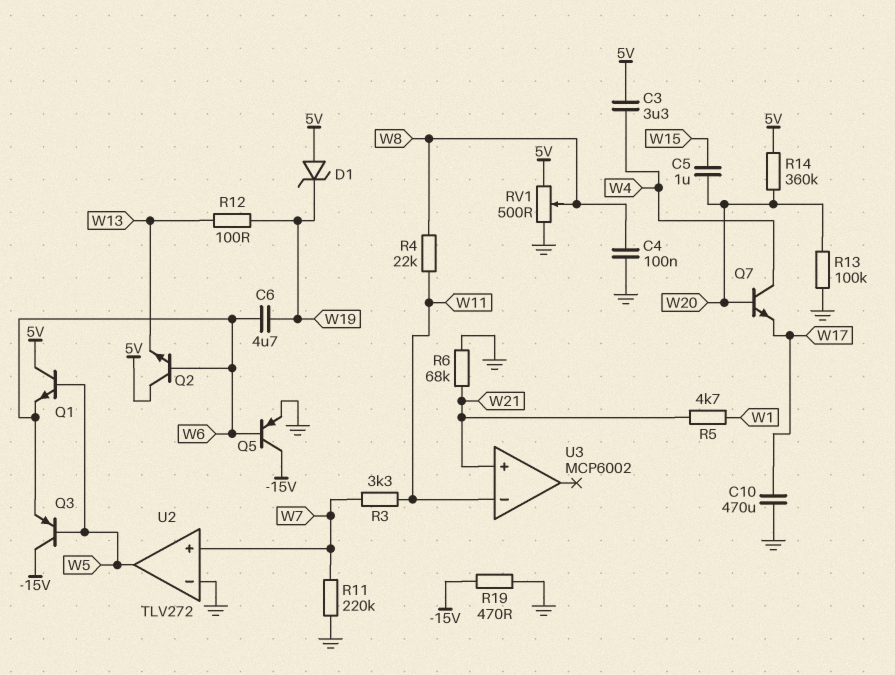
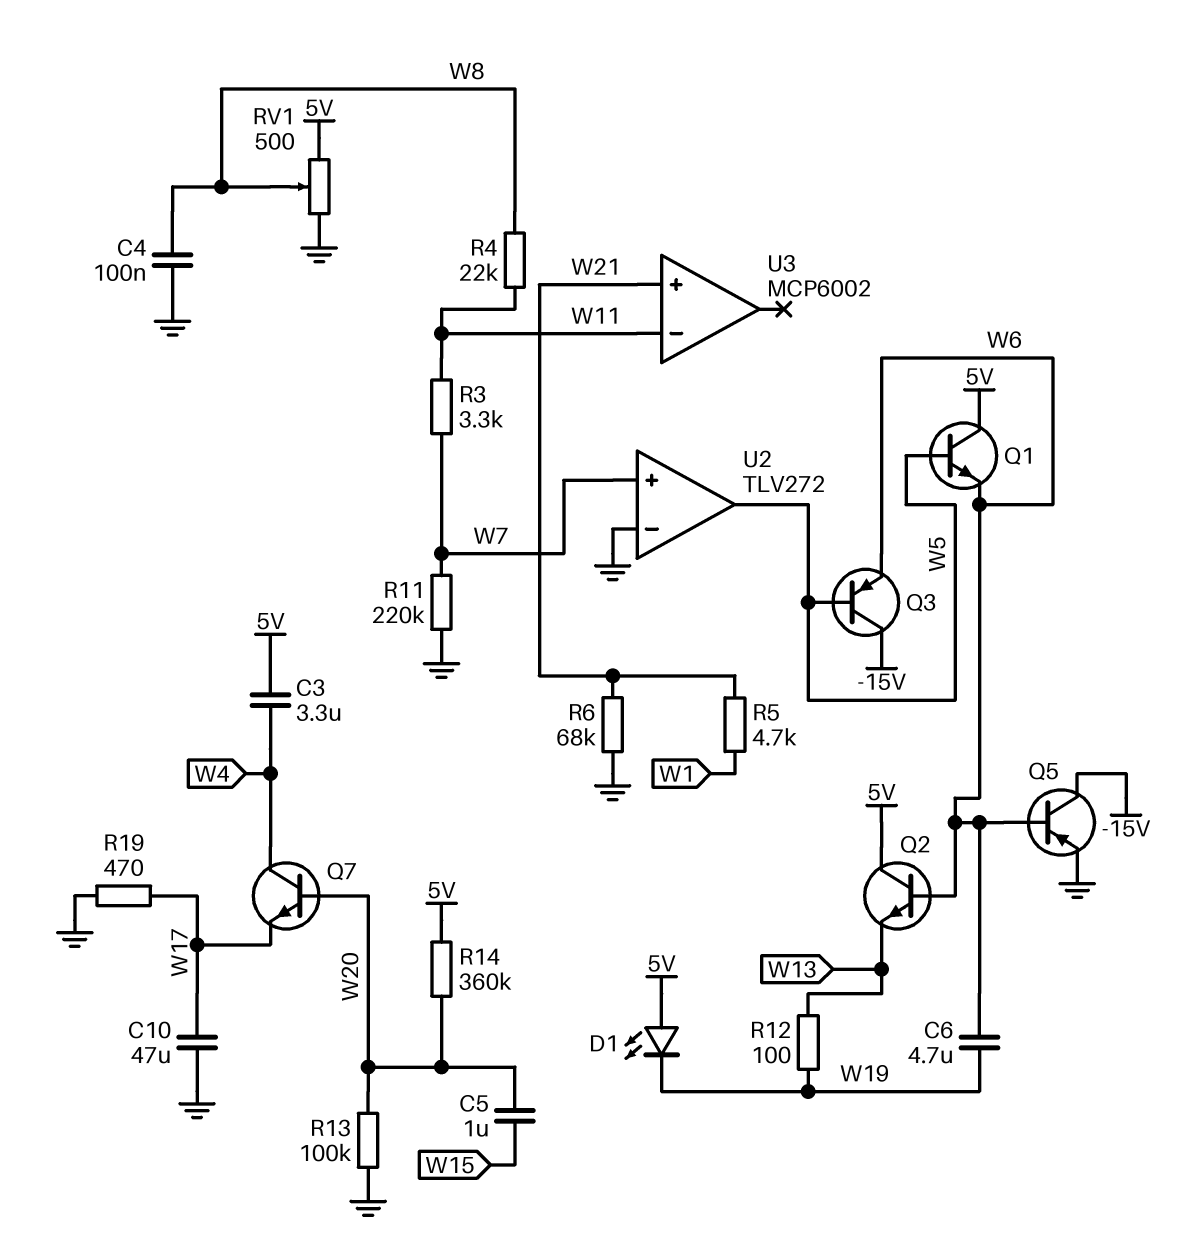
C10: 470uF (GND, W17) -> 47uF (GND, W17)
D1: zener (A 5V, K W19) -> LED (A 5V, K W19)
R19: 470 (-15V, GND) -> 470 (GND, W17)

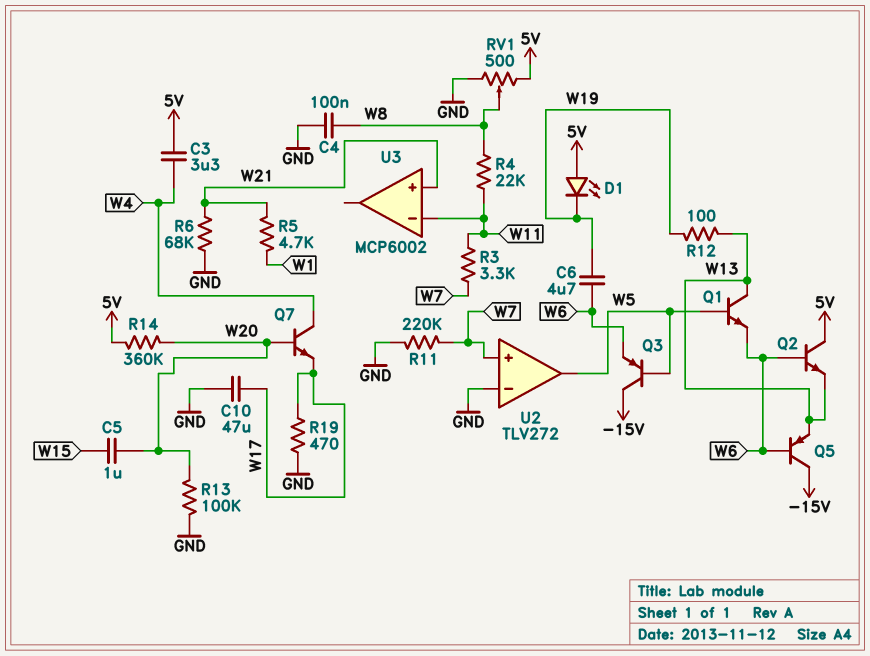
Q1: NPN (B W5, C 5V, E W6) -> NPN (B W5, C W13, E W6)
Q5: PNP (B W6, C -15V, E GND) -> PNP (B W6, C -15V, E W13)

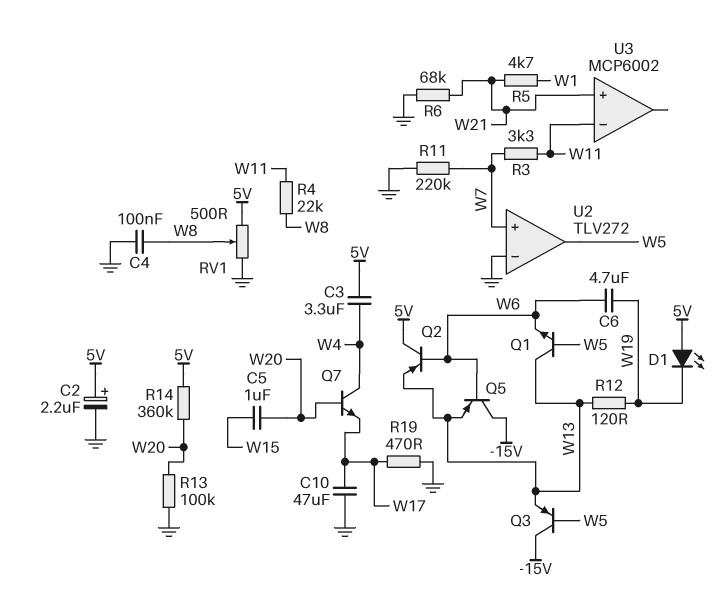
C2: none -> 2.2uF (plus 5V, minus GND)
Q2: NPN (B W6, C 5V, E W13) -> PNP (B W6, C 5V, E W13)
Q3: PNP (B W5, C -15V, E W6) -> PNP (B W5, C -15V, E W13)
R12: 100 (W13, W19) -> 120 (W13, W19)

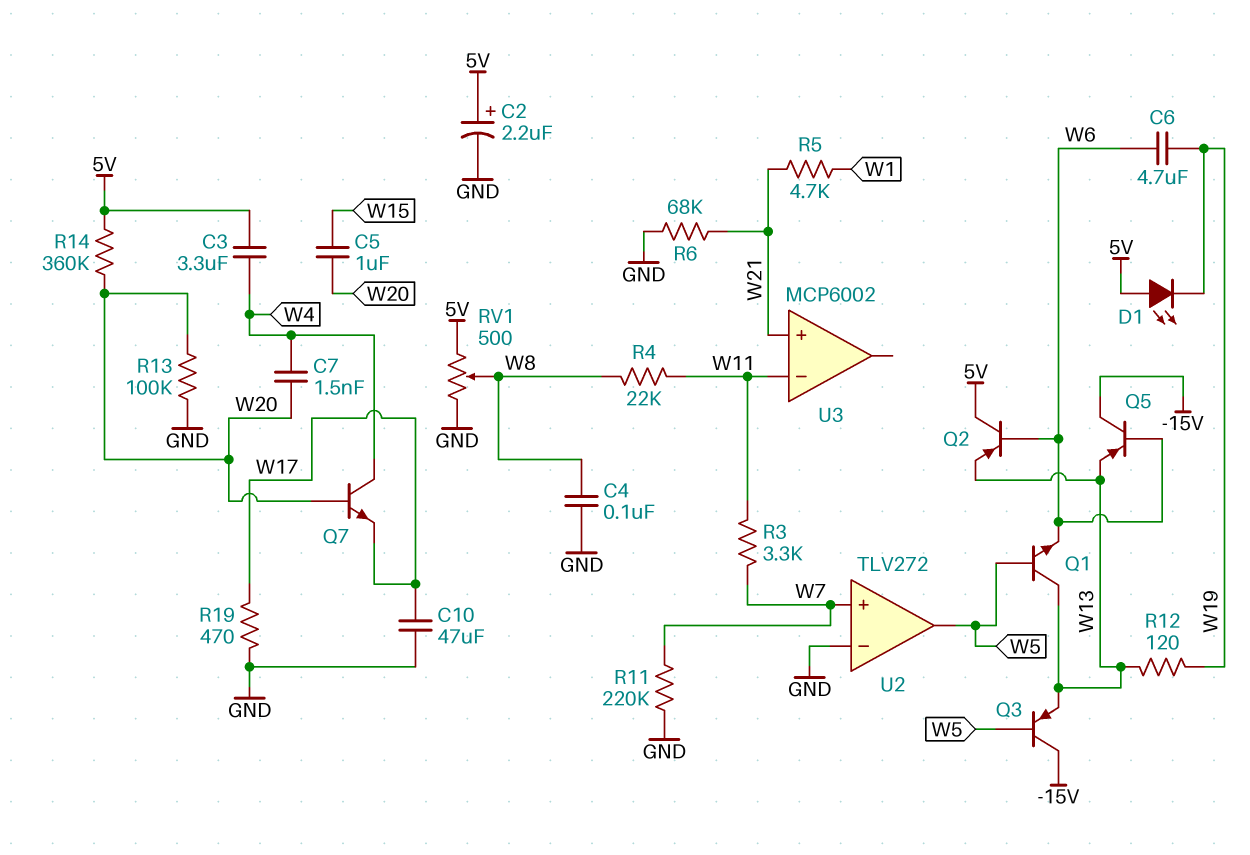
C7: none -> 1.5nF (W4, W20)

